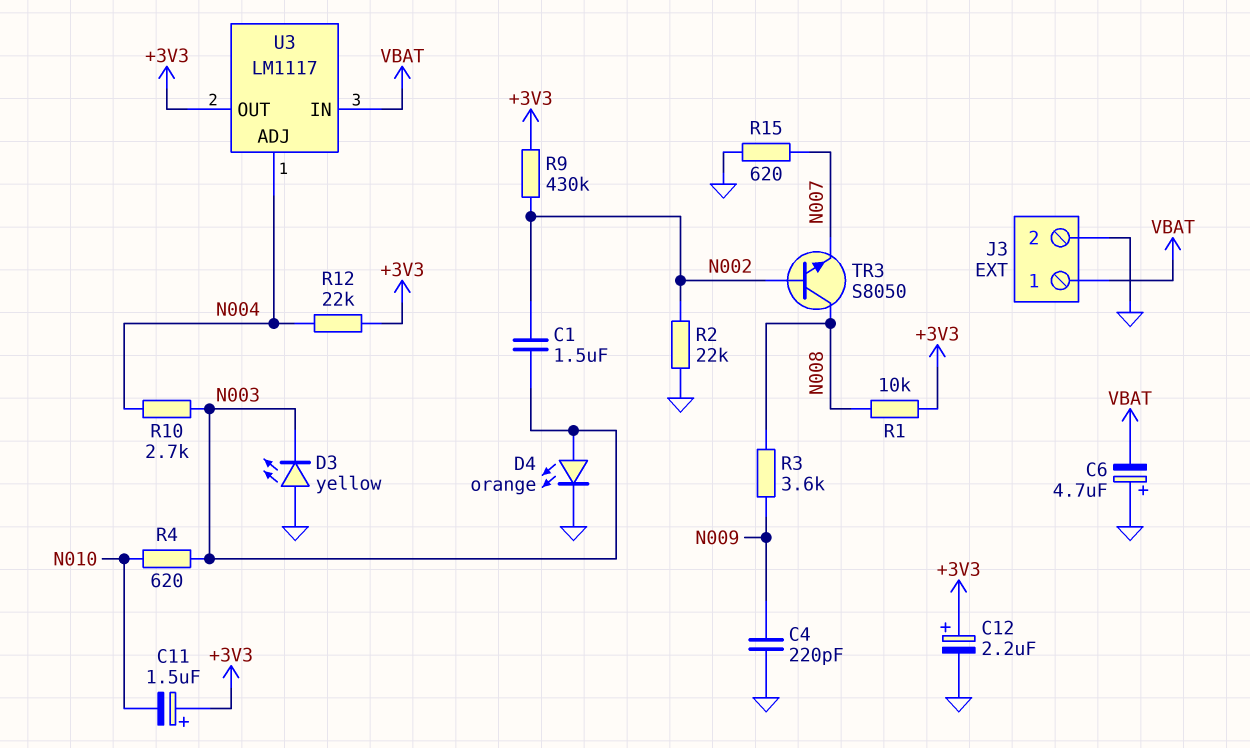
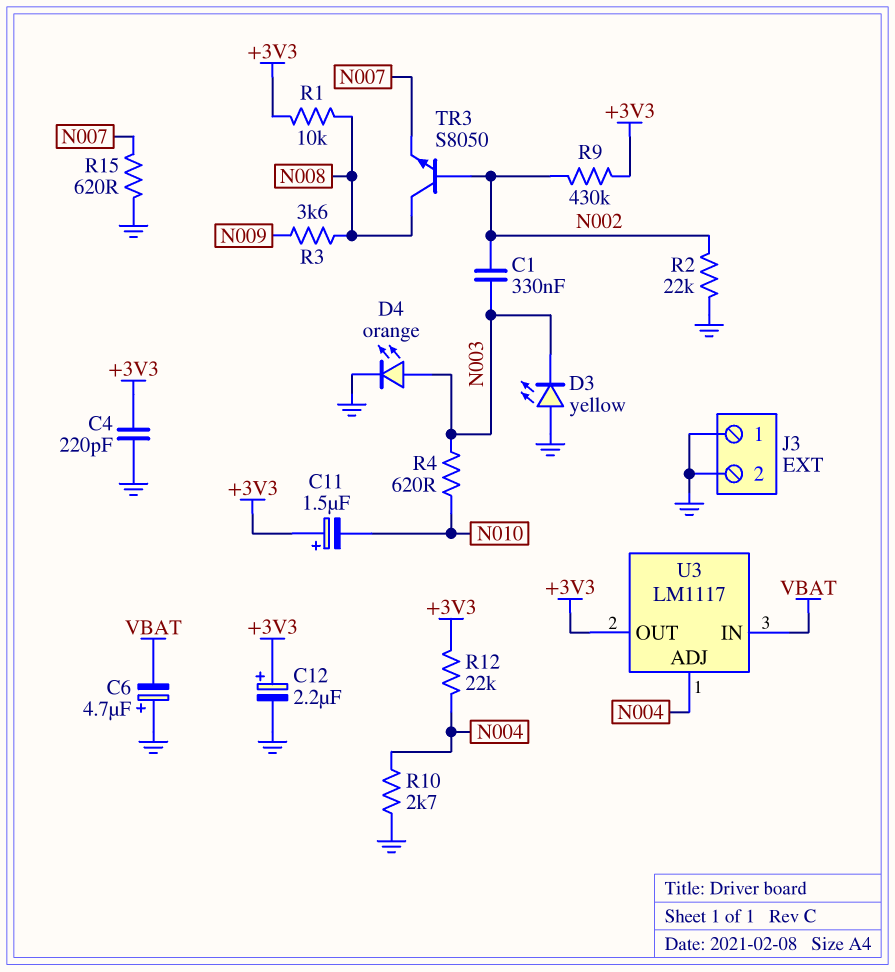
C1: 1.5uF (N002, N003) -> 330nF (N002, N003)
C4: 220pF (GND, N009) -> 220pF (+3V3, GND)
J3 pin 1: VBAT -> GND
R10: 2.7k (N003, N004) -> 2.7k (GND, N004)

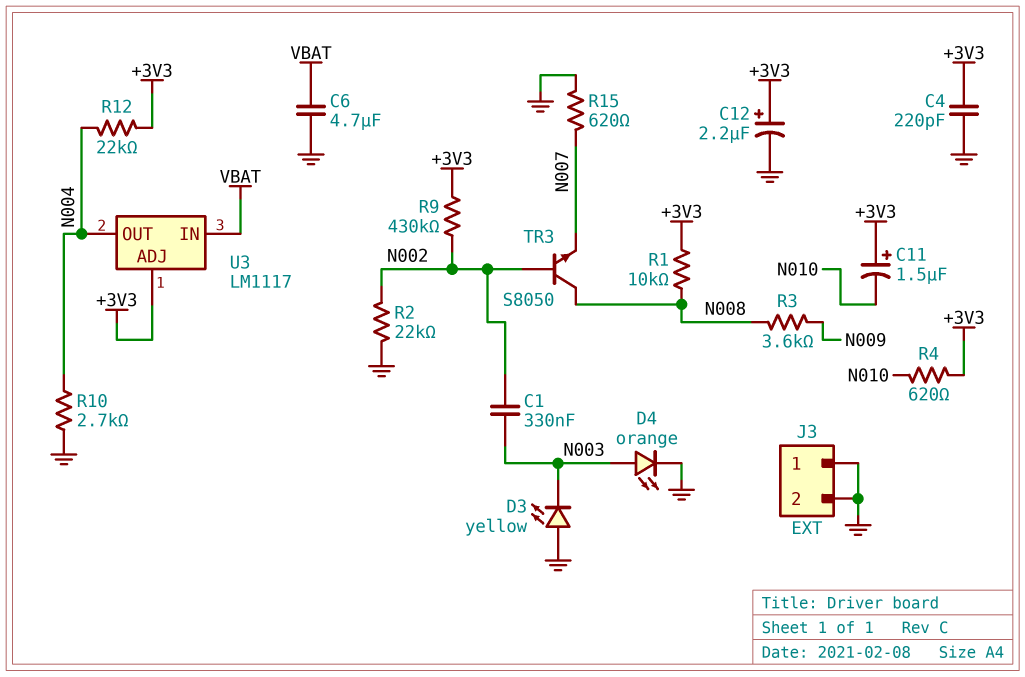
C6: 4.7uF (plus GND, minus VBAT) -> 4.7uF (GND, VBAT)
R4: 620 (N003, N010) -> 620 (+3V3, N010)
U3 pin ADJ: N004 -> +3V3
U3 pin OUT: +3V3 -> N004

